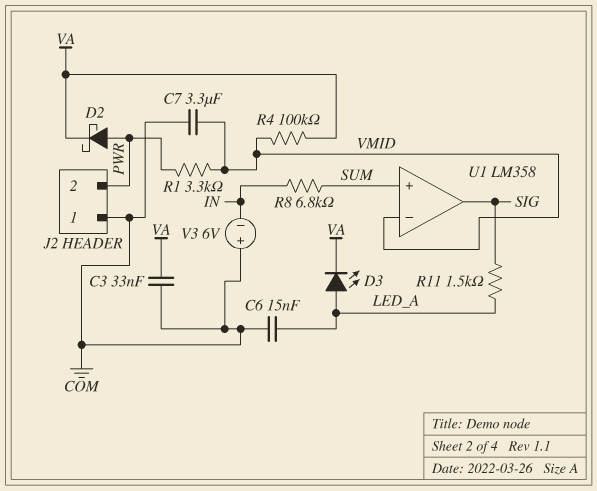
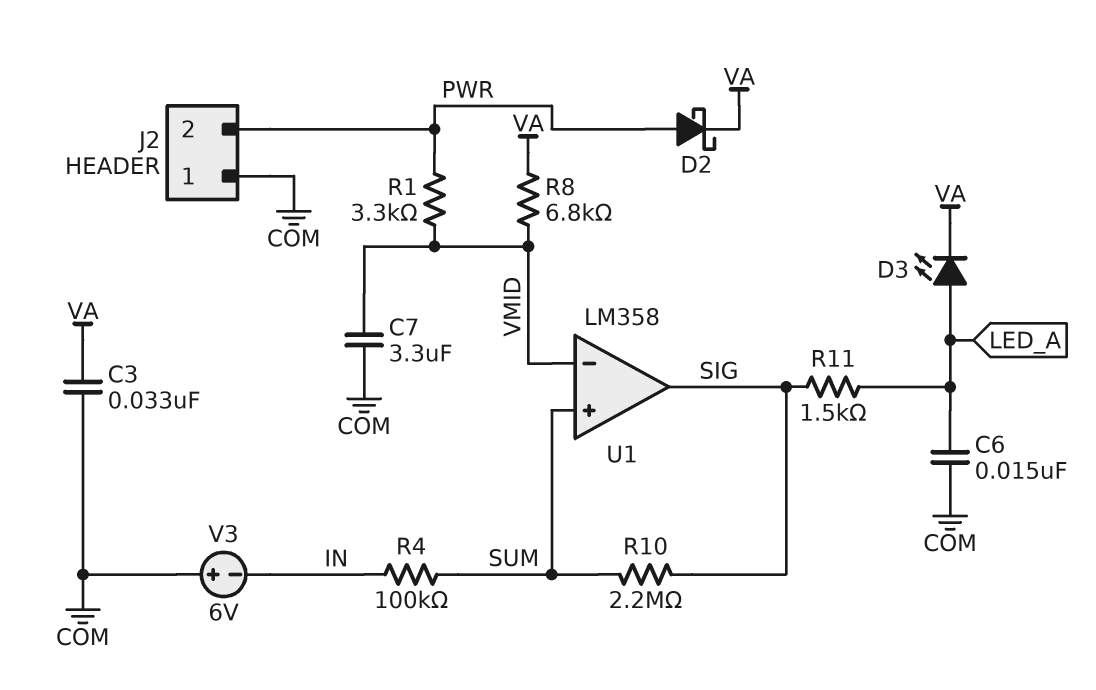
R4: 100k (VA, VMID) -> 100k (IN, SUM)
R8: 6.8k (IN, SUM) -> 6.8k (VA, VMID)
R10: none -> 2.2M (SIG, SUM)

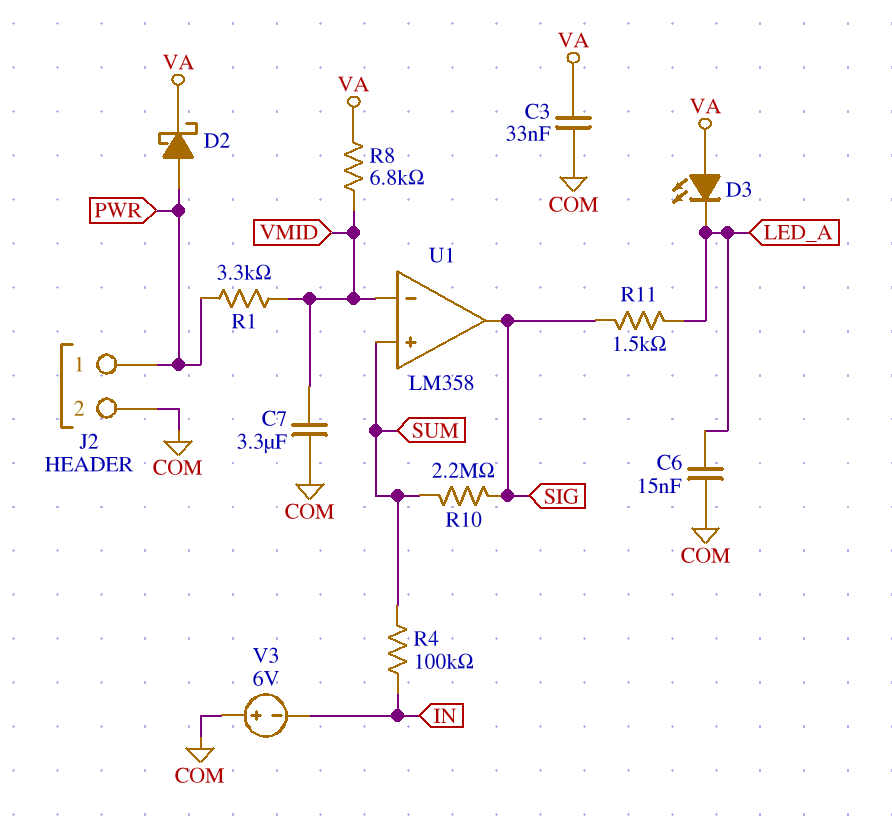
D3: LED (A LED_A, K VA) -> LED (A VA, K LED_A)
J2 pin 1: COM -> PWR
J2 pin 2: PWR -> COM

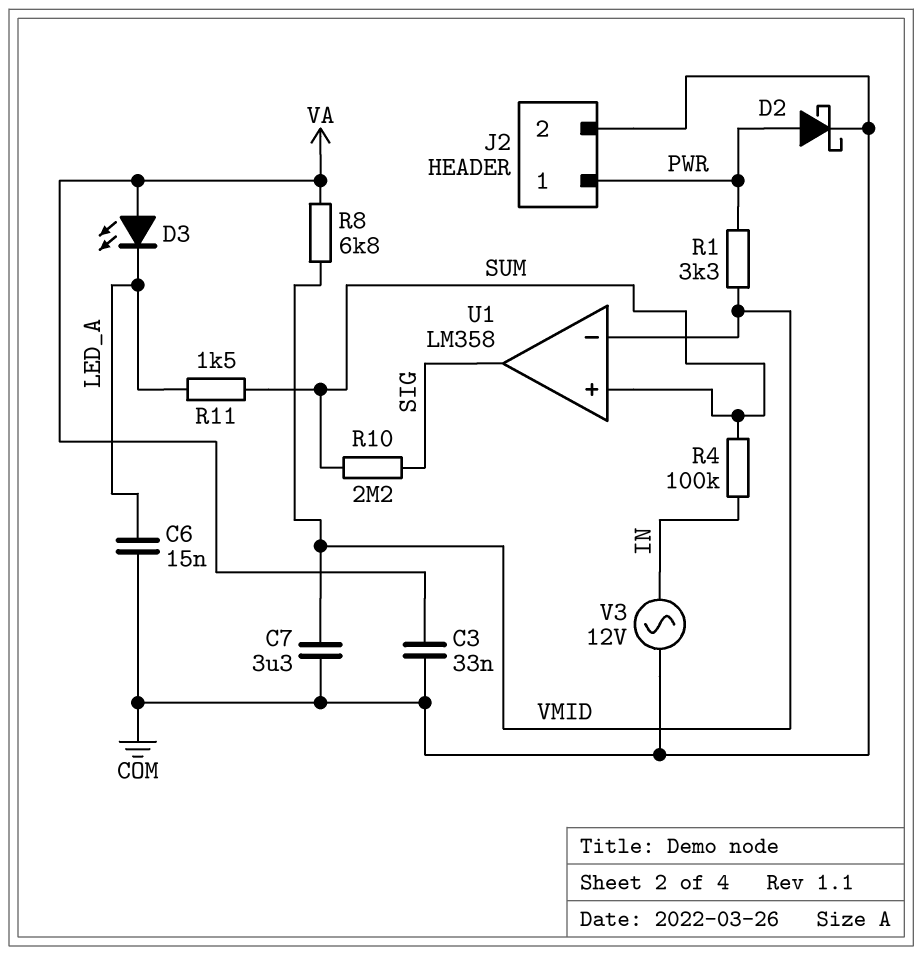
D2: schottky (A PWR, K VA) -> schottky (A PWR, K COM)
R11: 1.5k (LED_A, SIG) -> 1.5k (LED_A, SUM)
V3: 6V (plus COM, minus IN) -> AC 12V (COM, IN)

